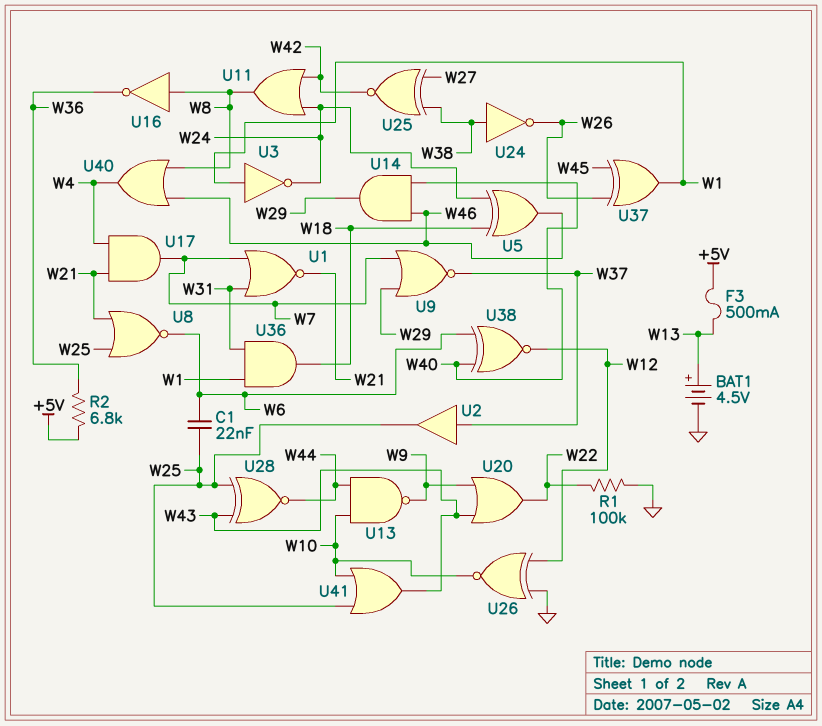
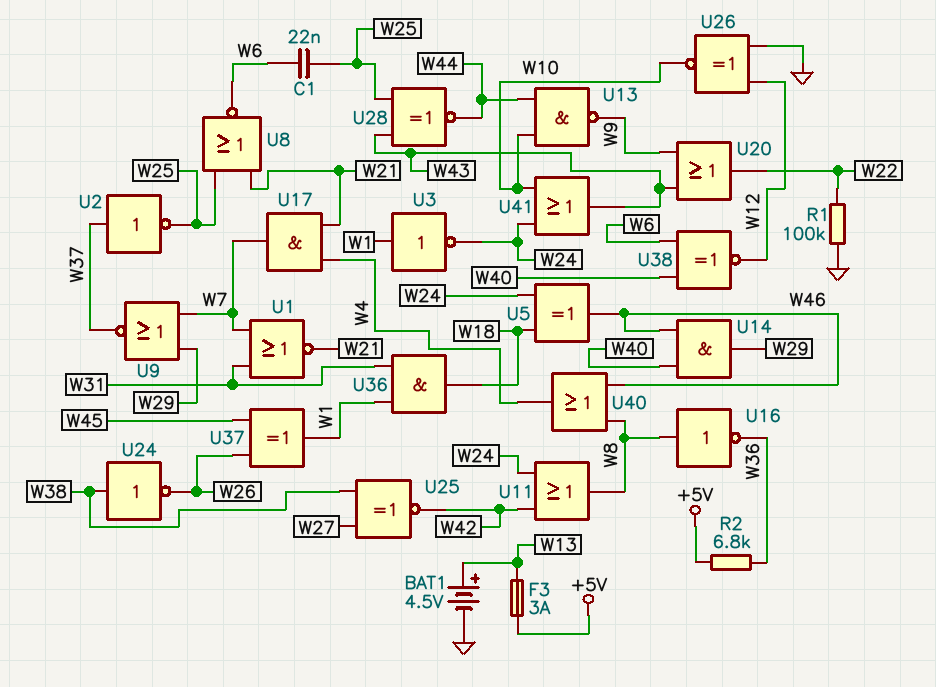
F3: 500mA (+5V, W13) -> 3A (+5V, W13)
U2: buffer (in W37, out W25) -> NOT (in W37, out W25)
U41: OR (in W10, in W25, out W43) -> OR (in W10, in W24, out W43)

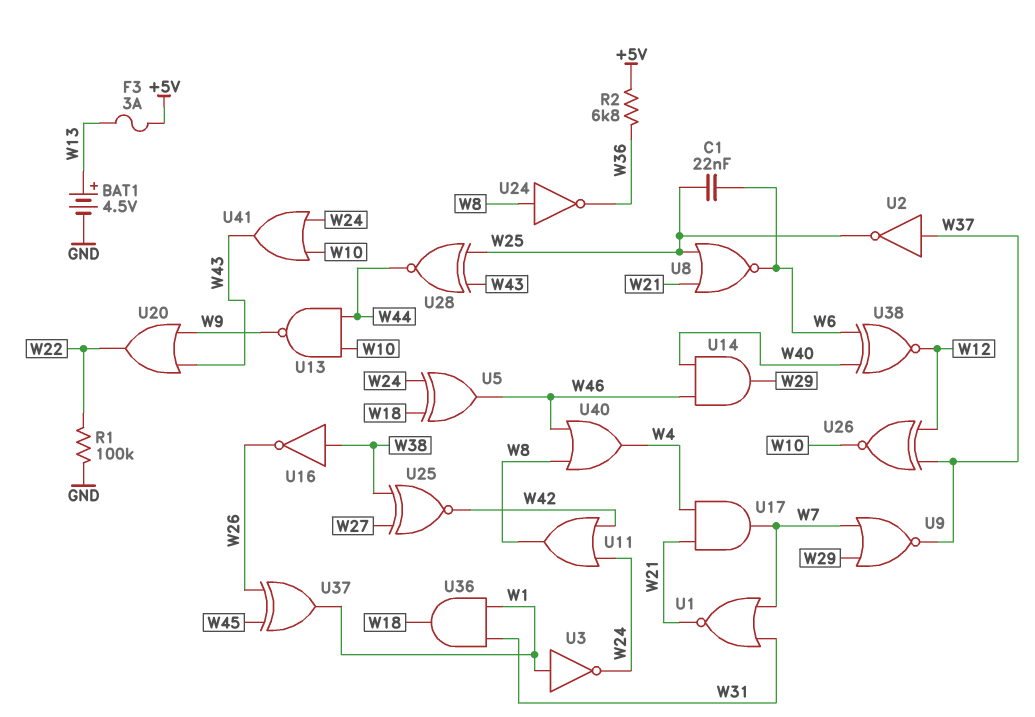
U16: NOT (in W8, out W36) -> NOT (in W38, out W26)
U24: NOT (in W38, out W26) -> NOT (in W8, out W36)
U26: XNOR (in GND, in W12, out W10) -> XNOR (in W12, in W37, out W10)

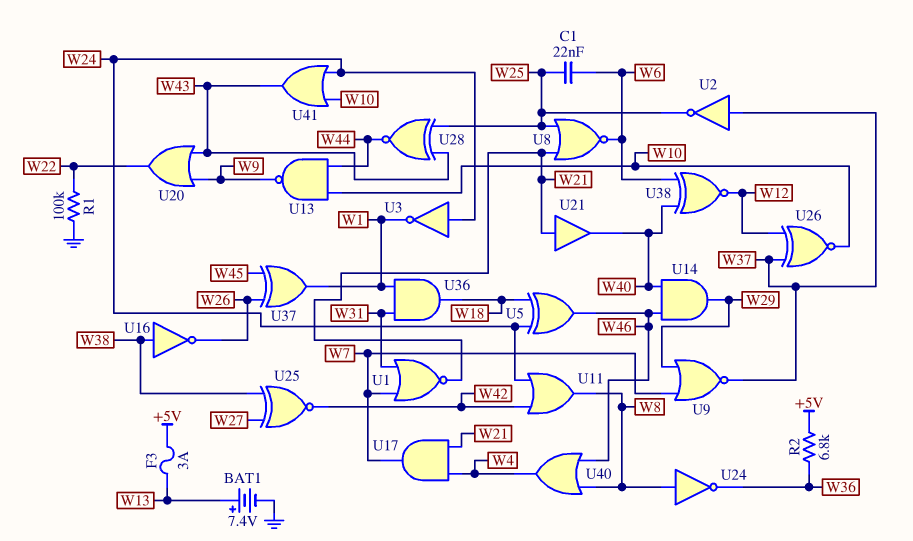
BAT1: 4.5V (plus W13, minus GND) -> 7.4V (plus W13, minus GND)
U3: NOT (in W1, out W24) -> NOT (in W24, out W1)
U21: none -> buffer (in W21, out W40)

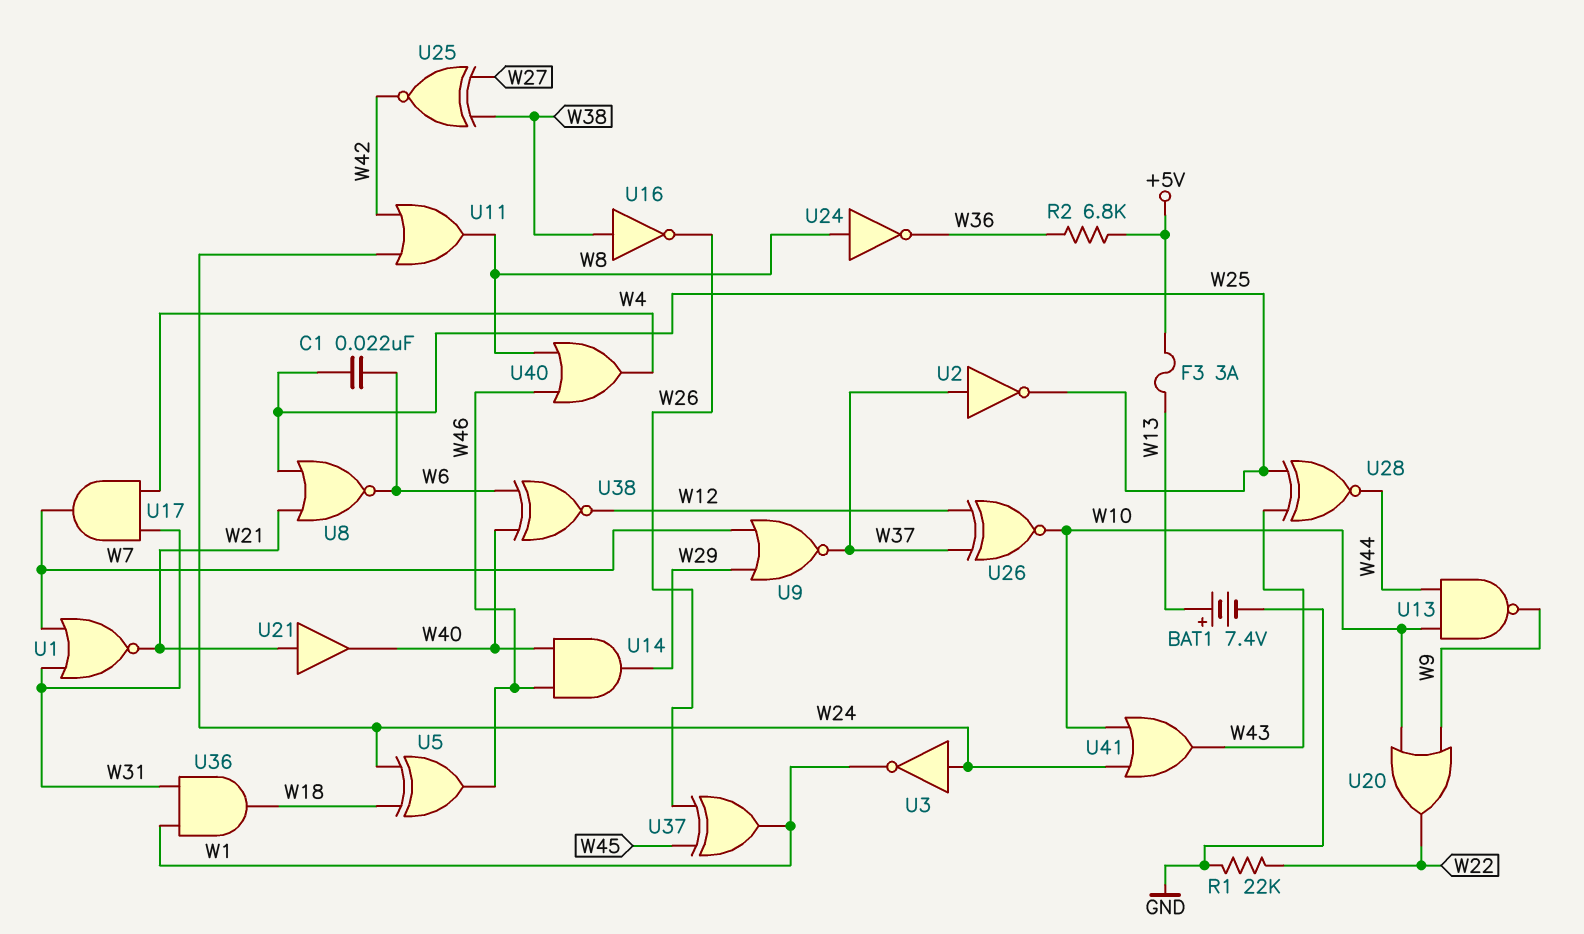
R1: 100k (GND, W22) -> 22k (GND, W22)
U17: AND (in W4, in W21, out W7) -> AND (in W4, in W31, out W7)
U20: OR (in W9, in W43, out W22) -> OR (in W9, in W10, out W22)

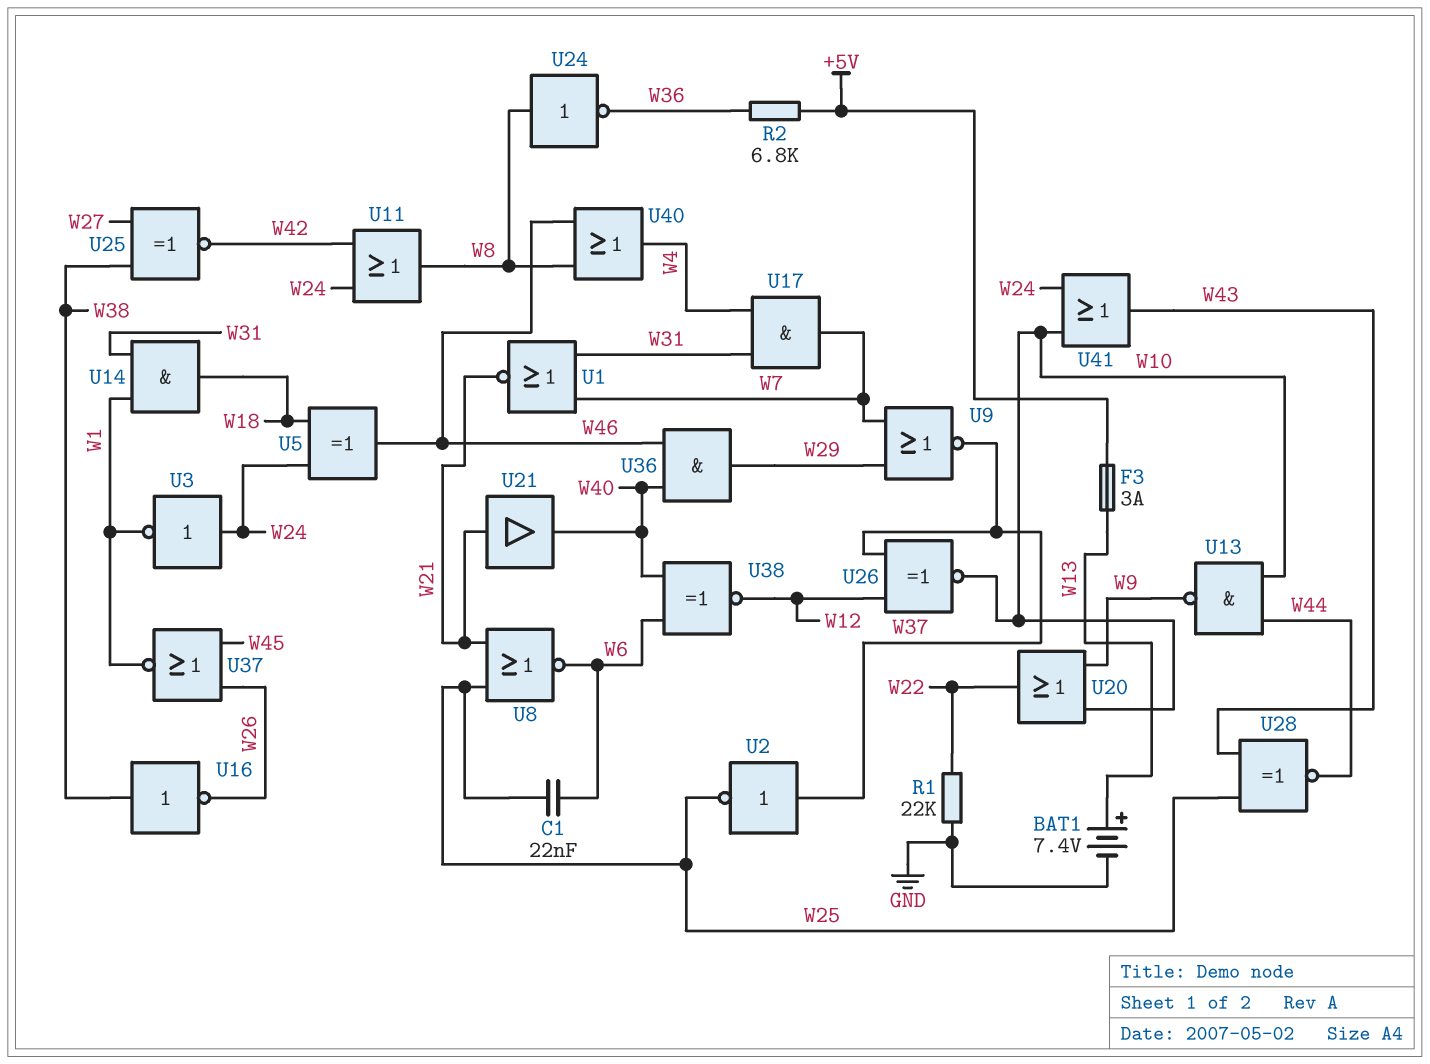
U14: AND (in W40, in W46, out W29) -> AND (in W1, in W31, out W18)
U36: AND (in W1, in W31, out W18) -> AND (in W40, in W46, out W29)
U37: XOR (in W26, in W45, out W1) -> NOR (in W26, in W45, out W1)

